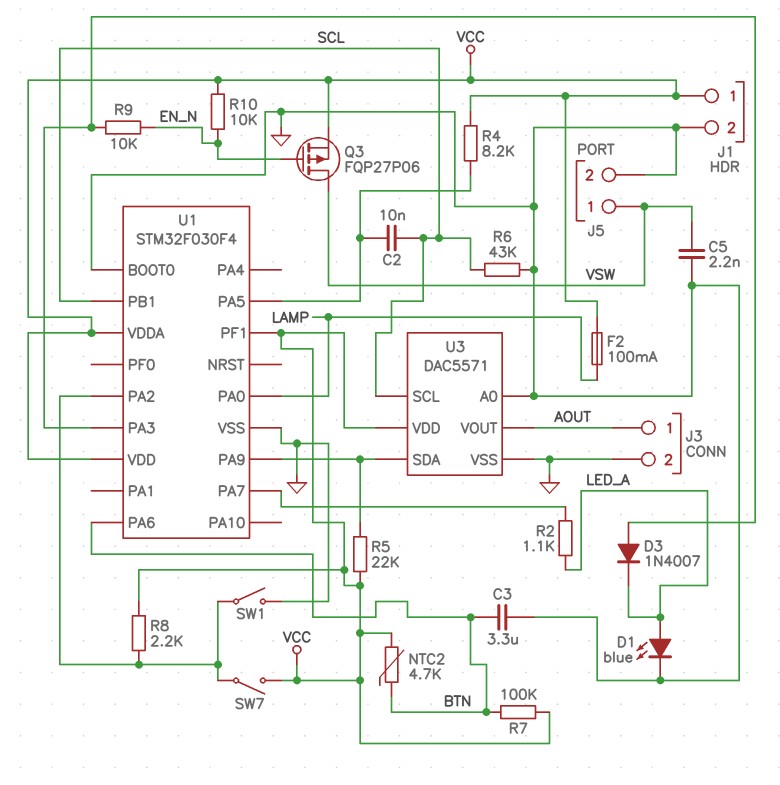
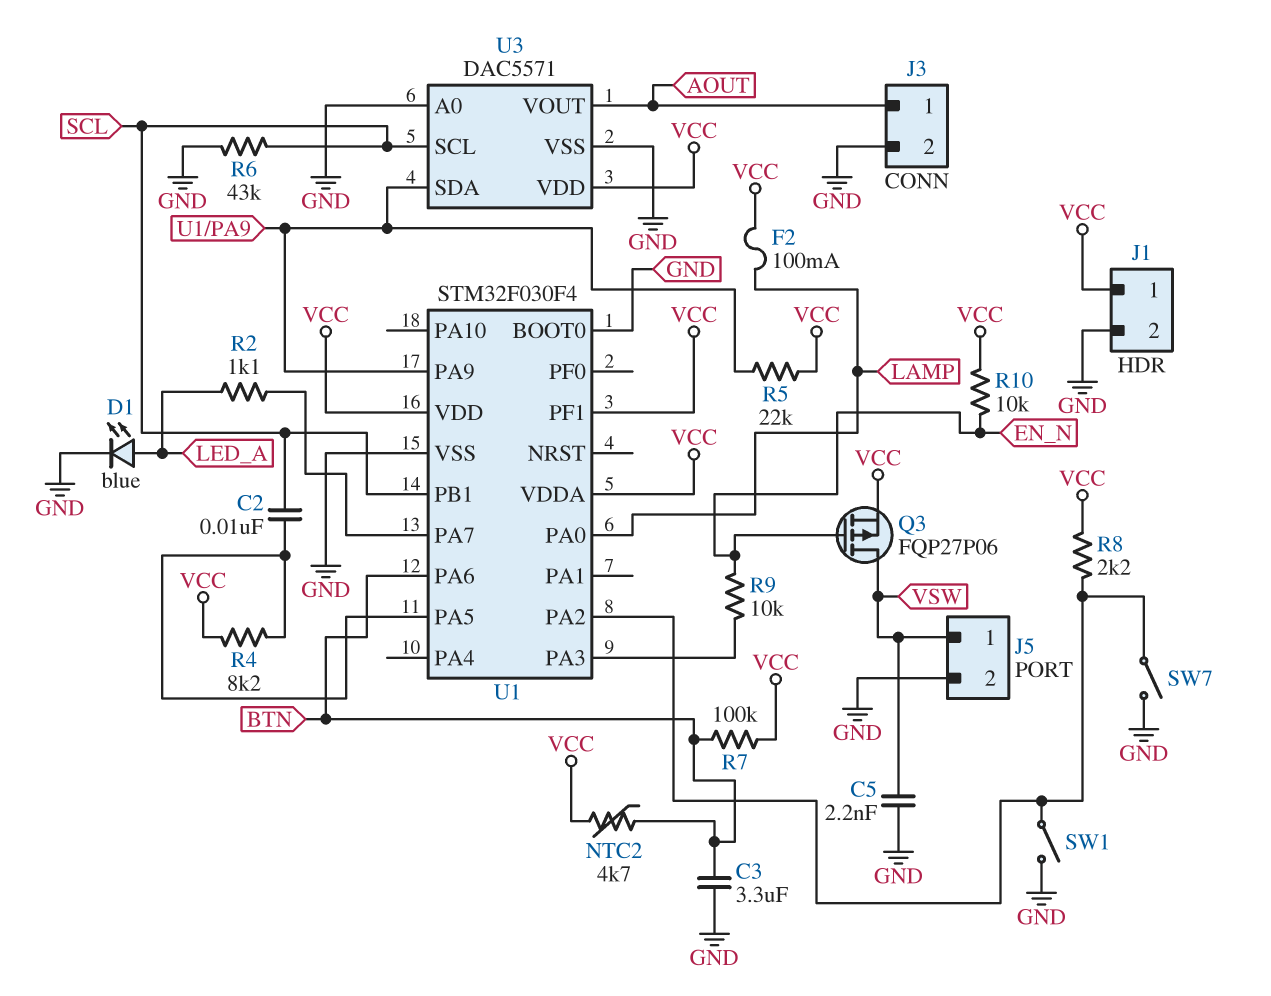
D3: diode 1N4007 (A U1/PA3, K LED_A) -> none
SW7: switch (U1/PA2, VCC) -> switch (GND, U1/PA2)

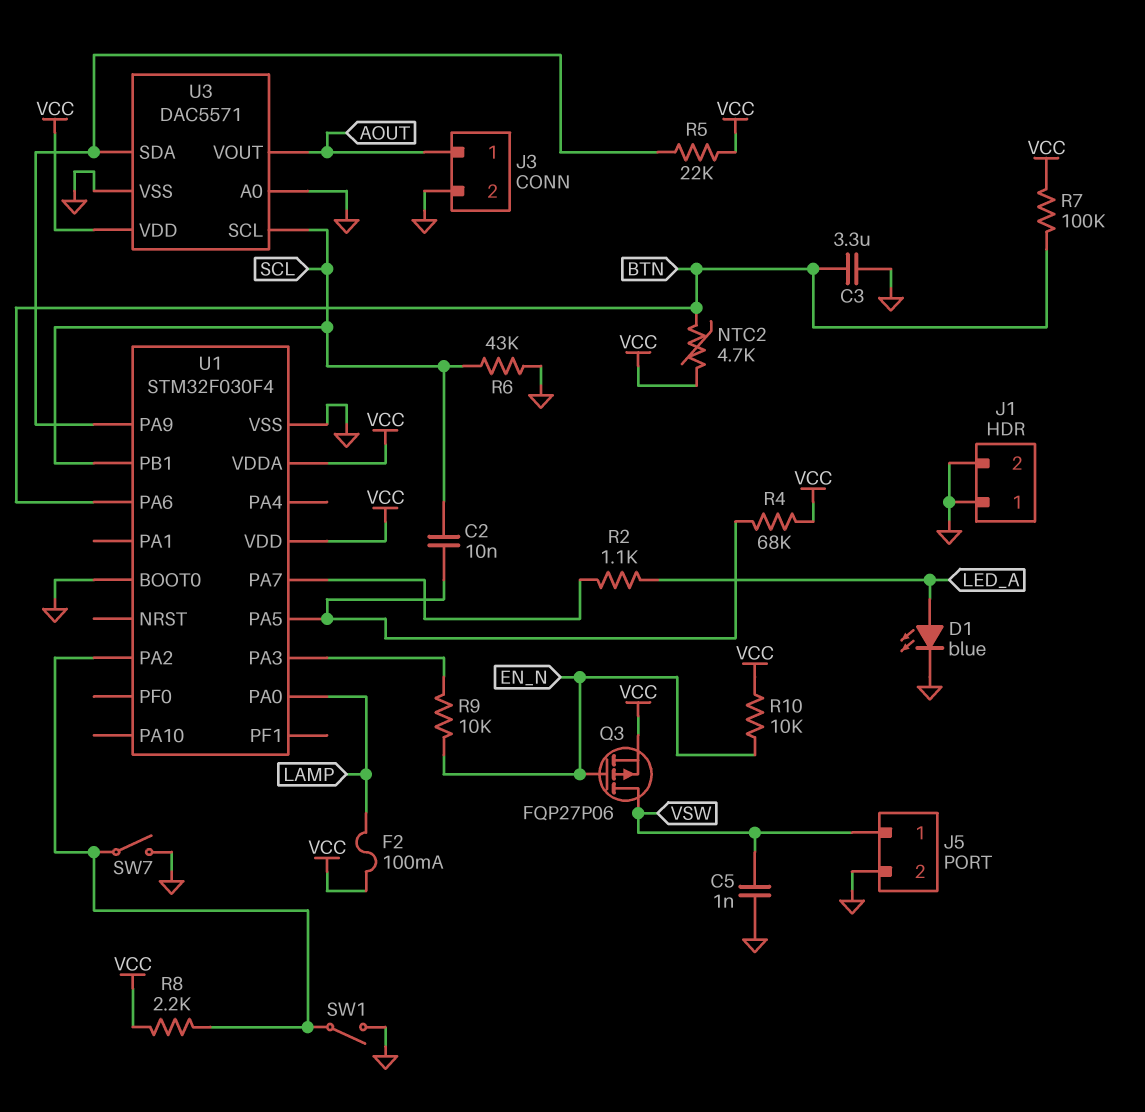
C5: 2.2nF (GND, VSW) -> 1nF (GND, VSW)
J1 pin 1: VCC -> GND
R4: 8.2k (U1/PA5, VCC) -> 68k (U1/PA5, VCC)
U1 pin PF1: VCC -> none

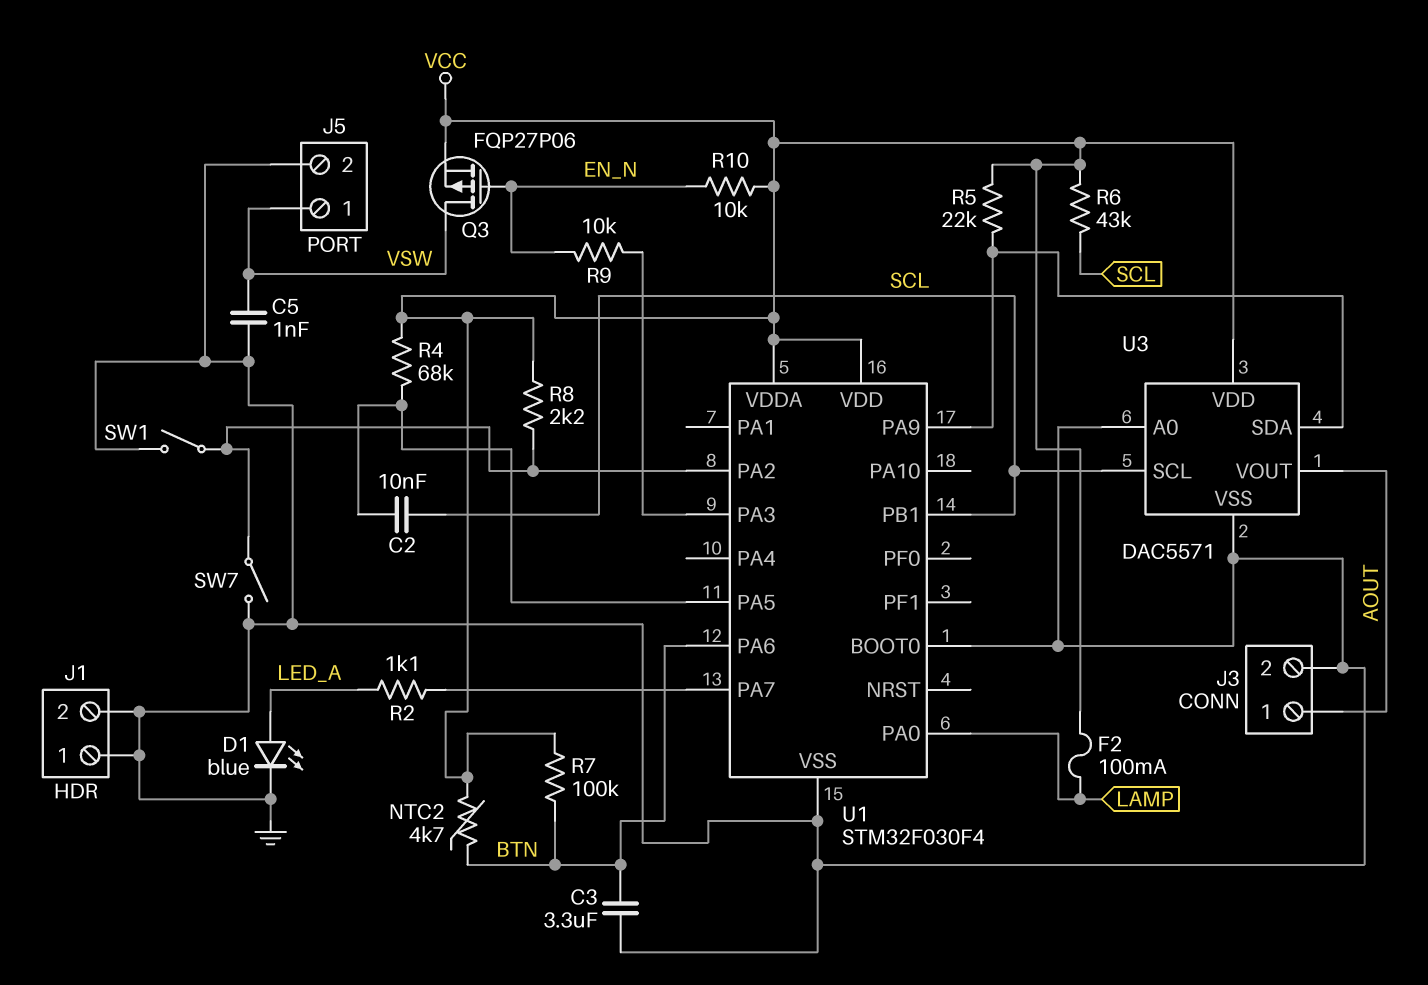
R6: 43k (GND, SCL) -> 43k (SCL, VCC)

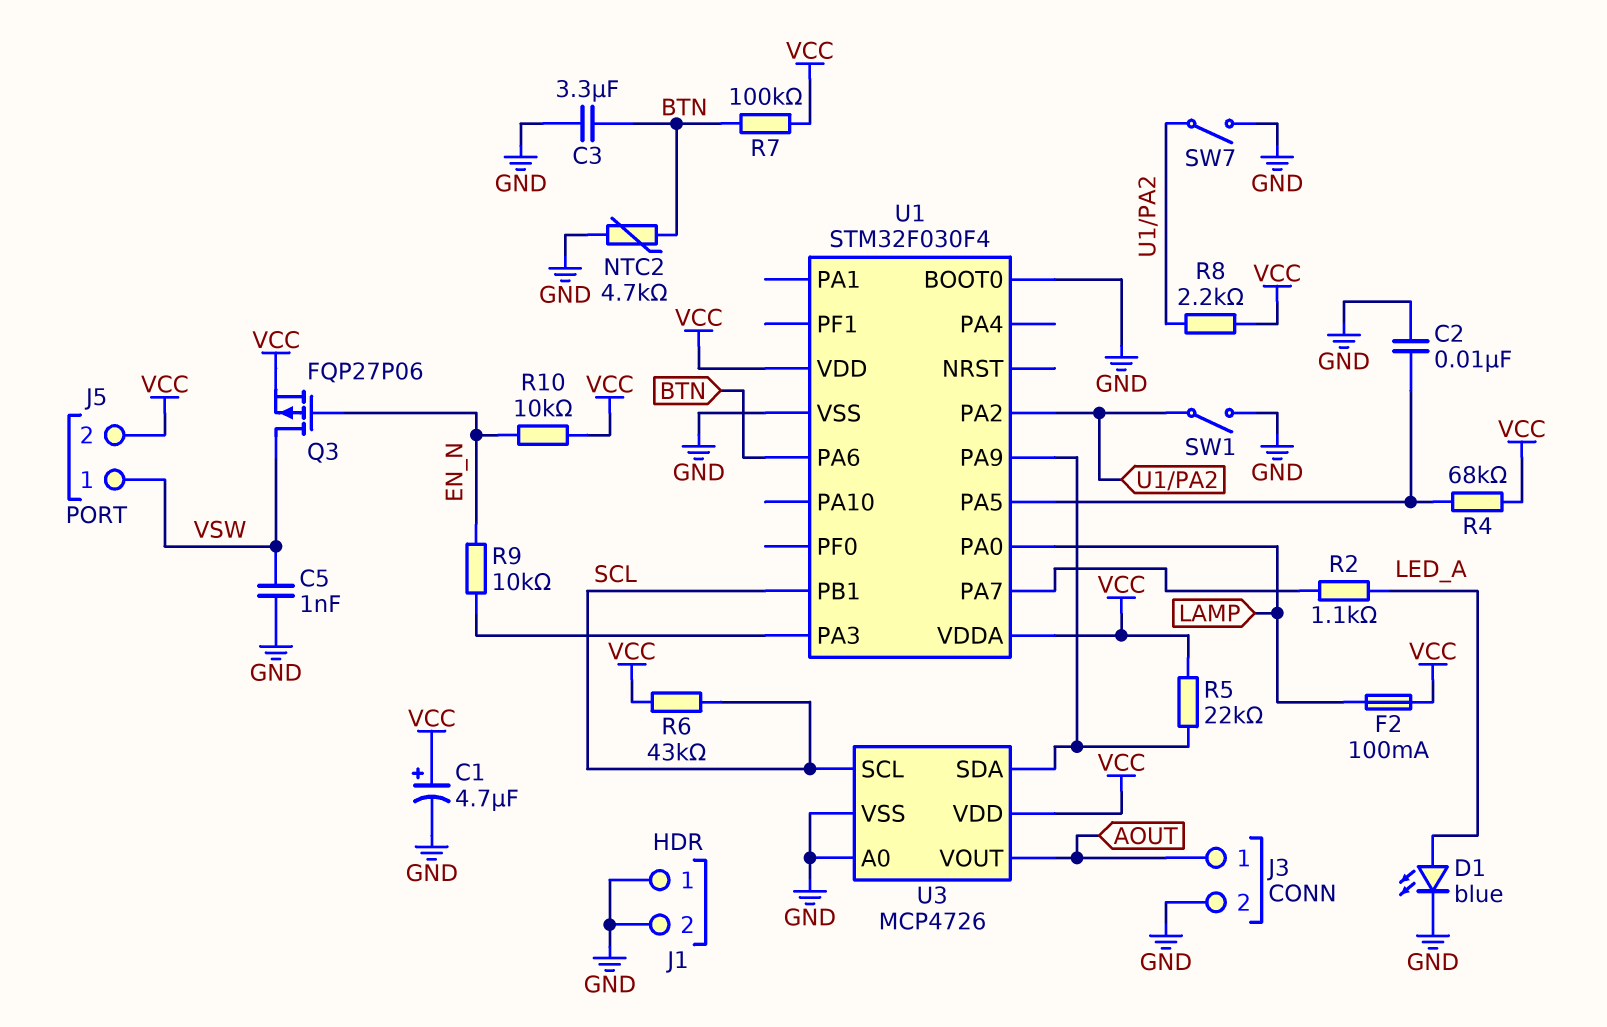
C1: none -> 4.7uF (plus VCC, minus GND)
C2: 10nF (SCL, U1/PA5) -> 10nF (GND, U1/PA5)
J5 pin 2: GND -> VCC
NTC2: 4.7k (BTN, VCC) -> 4.7k (BTN, GND)
U3: DAC5571 -> MCP4726

